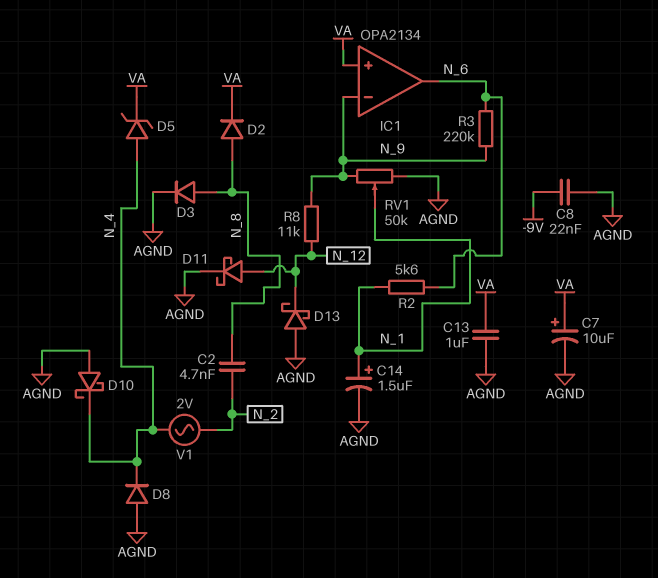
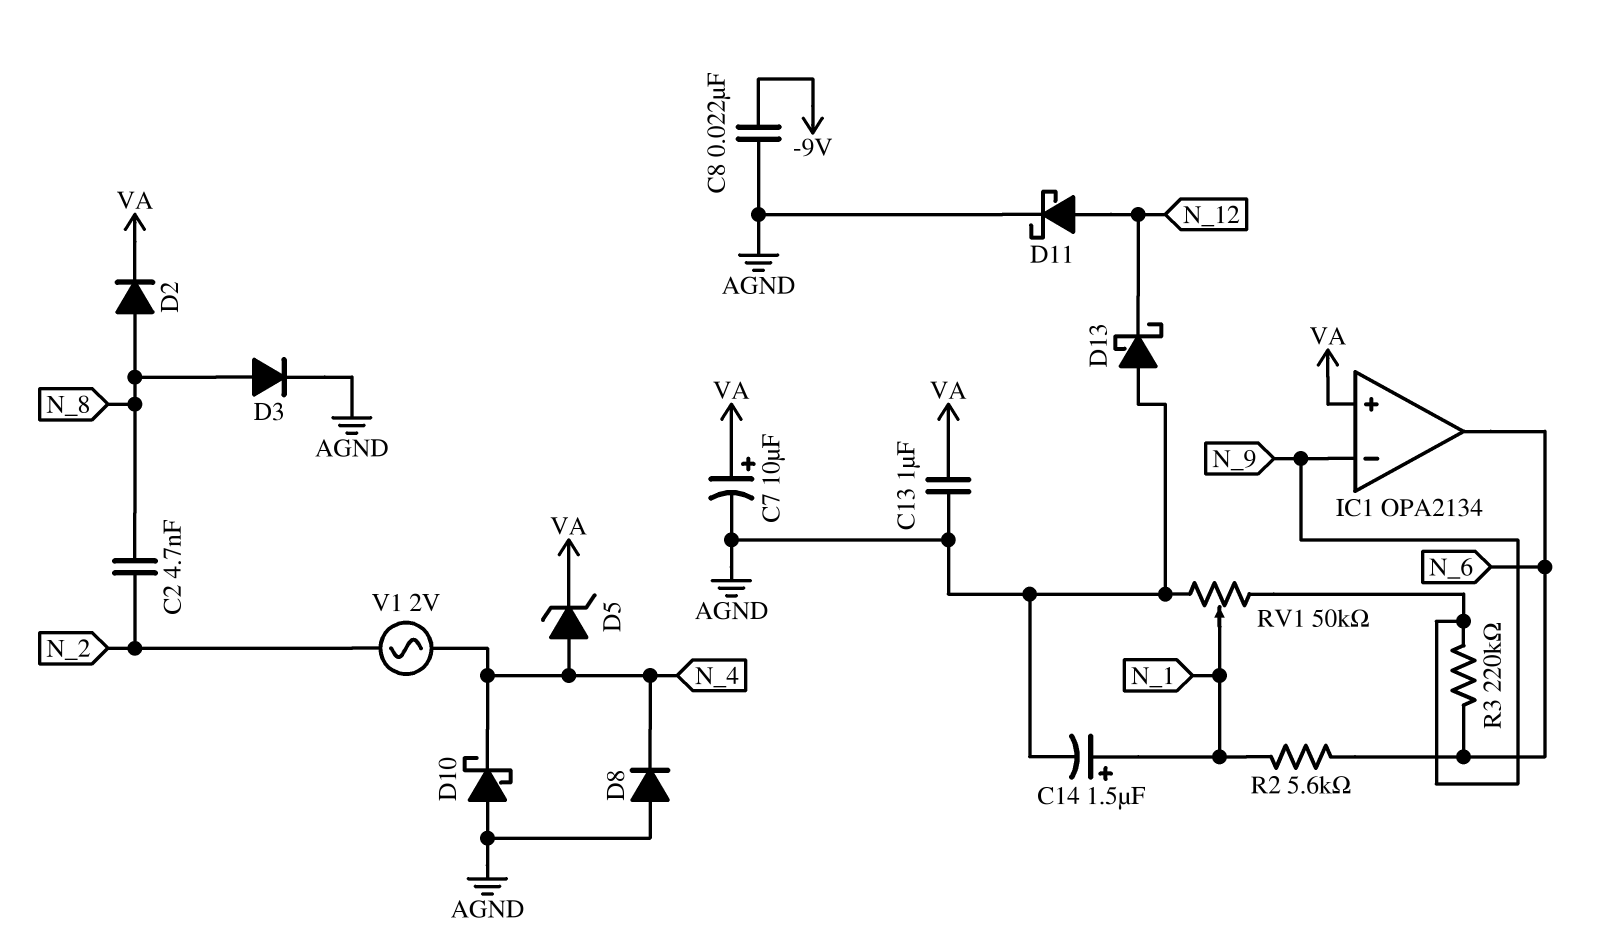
R8: 11k (N_9, N_12) -> none

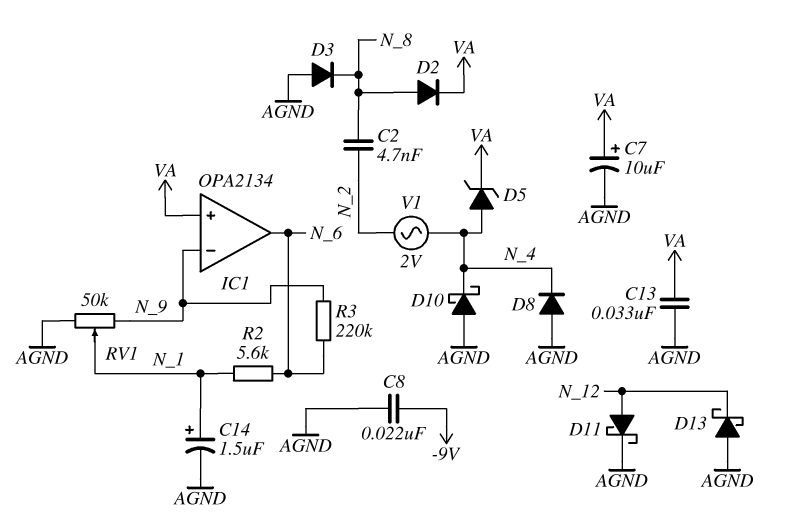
C13: 1uF (AGND, VA) -> 33nF (AGND, VA)
D3: diode (A N_8, K AGND) -> diode (A AGND, K N_8)

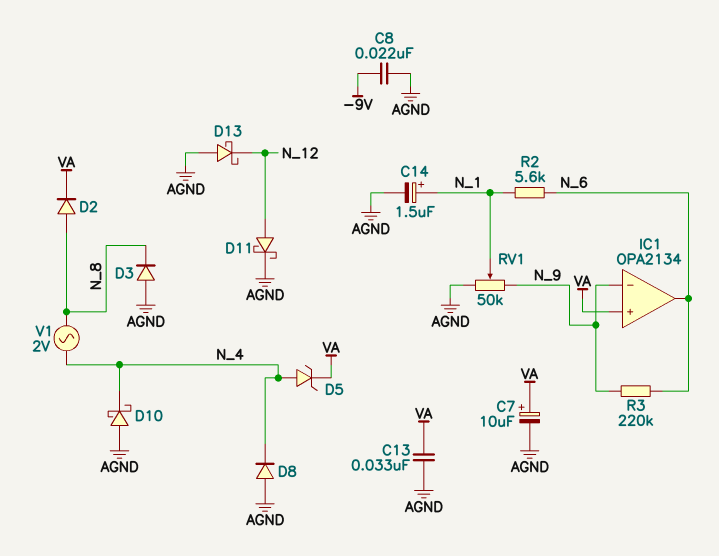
C2: 4.7nF (N_2, N_8) -> none
V1: AC 2V (N_2, N_4) -> AC 2V (N_4, N_8)

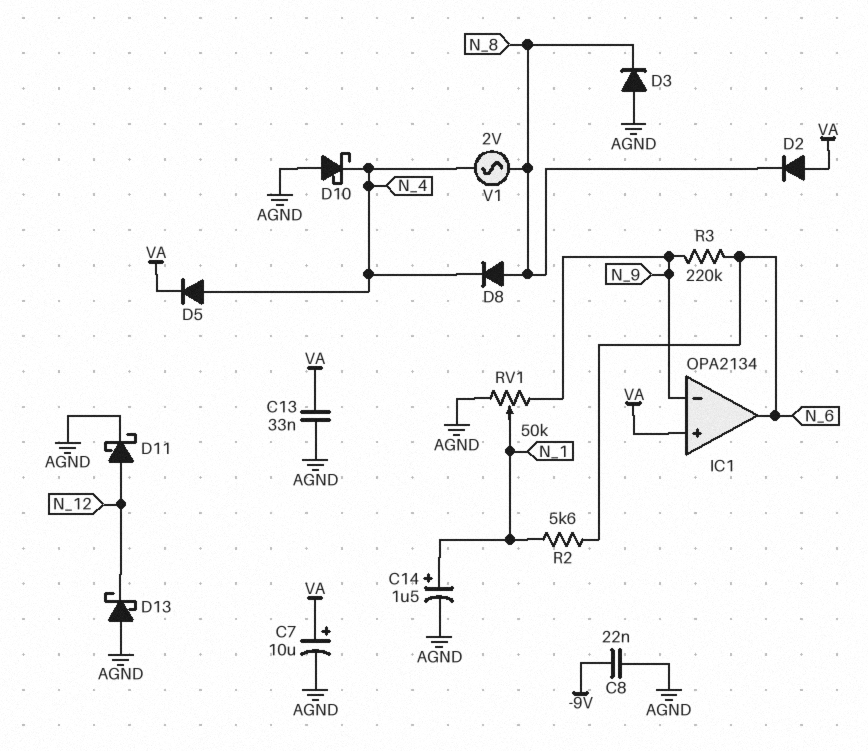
D2: diode (A N_8, K VA) -> diode (A VA, K N_8)
D5: zener (A N_4, K VA) -> diode (A N_4, K VA)
D8: diode (A AGND, K N_4) -> diode (A N_8, K N_4)

